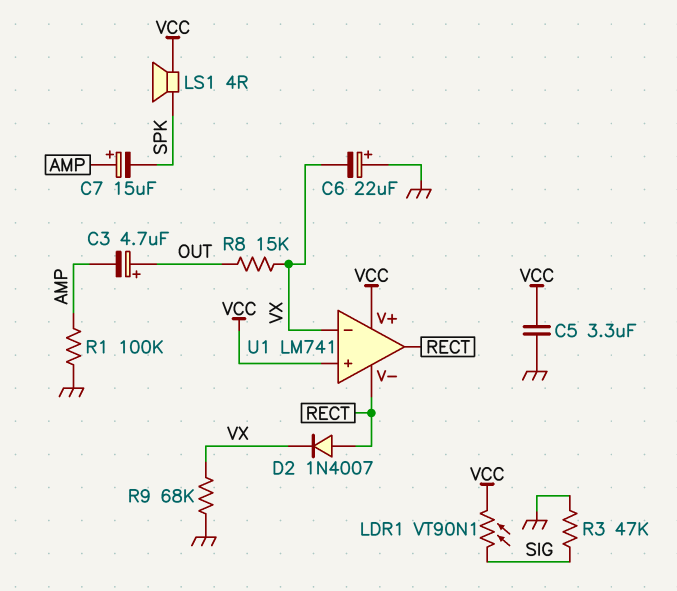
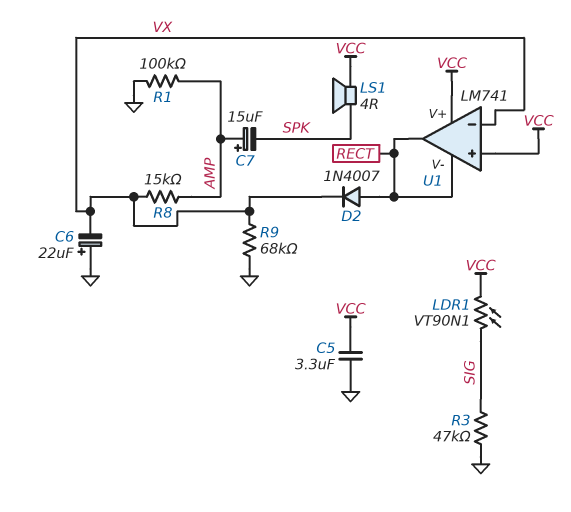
C3: 4.7uF (plus OUT, minus AMP) -> none
R8: 15k (OUT, VX) -> 15k (AMP, VX)

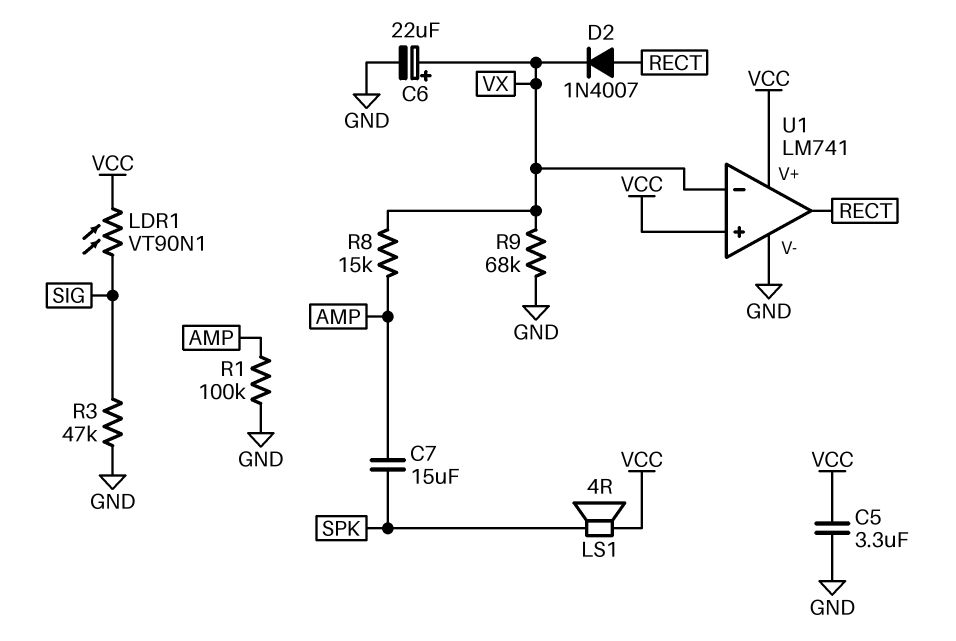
C6: 22uF (plus GND, minus VX) -> 22uF (plus VX, minus GND)
C7: 15uF (plus AMP, minus SPK) -> 15uF (AMP, SPK)
U1 pin V-: RECT -> GND

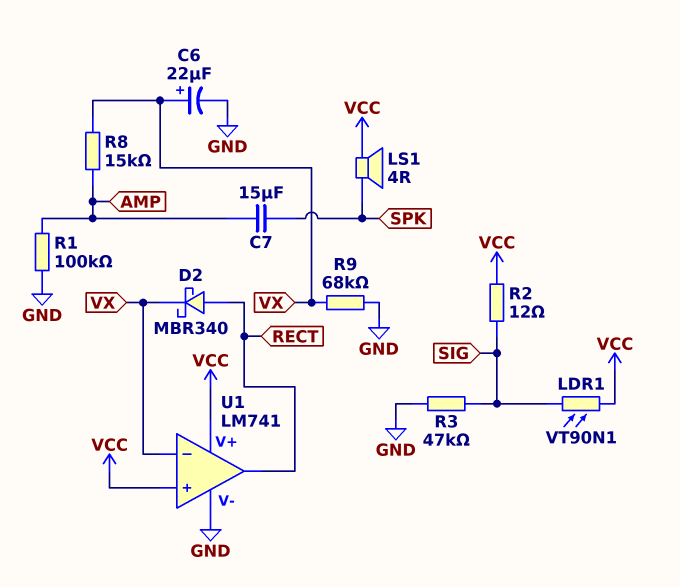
C5: 3.3uF (GND, VCC) -> none
D2: diode 1N4007 (A RECT, K VX) -> schottky MBR340 (A RECT, K VX)
R2: none -> 12 (SIG, VCC)

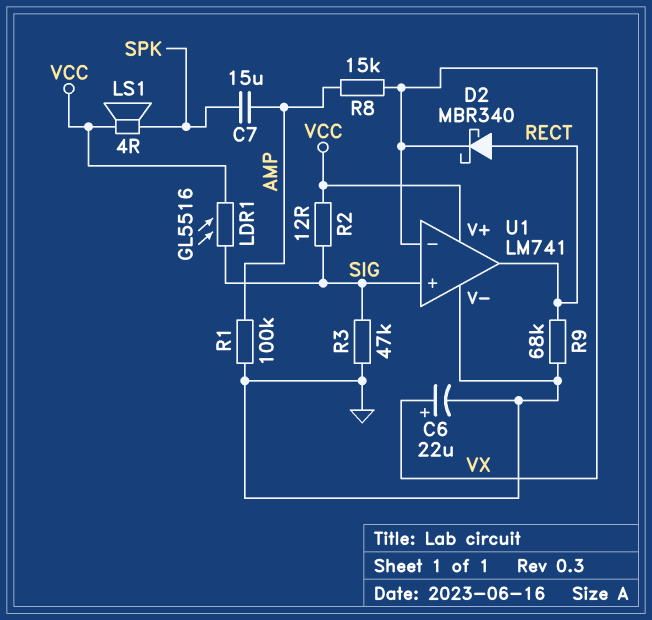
LDR1: VT90N1 (SIG, VCC) -> GL5516 (SIG, VCC)
R9: 68k (GND, VX) -> 68k (GND, RECT)
U1 pin in+: VCC -> SIG

